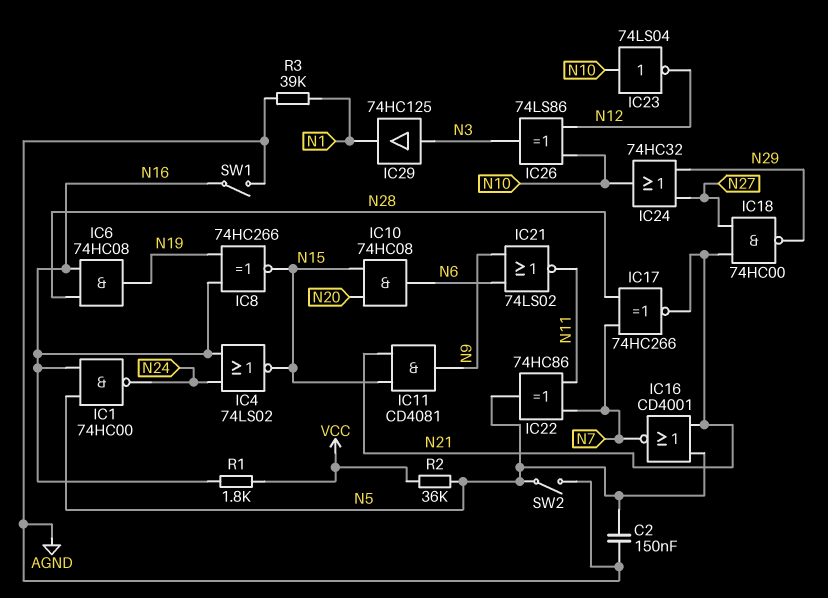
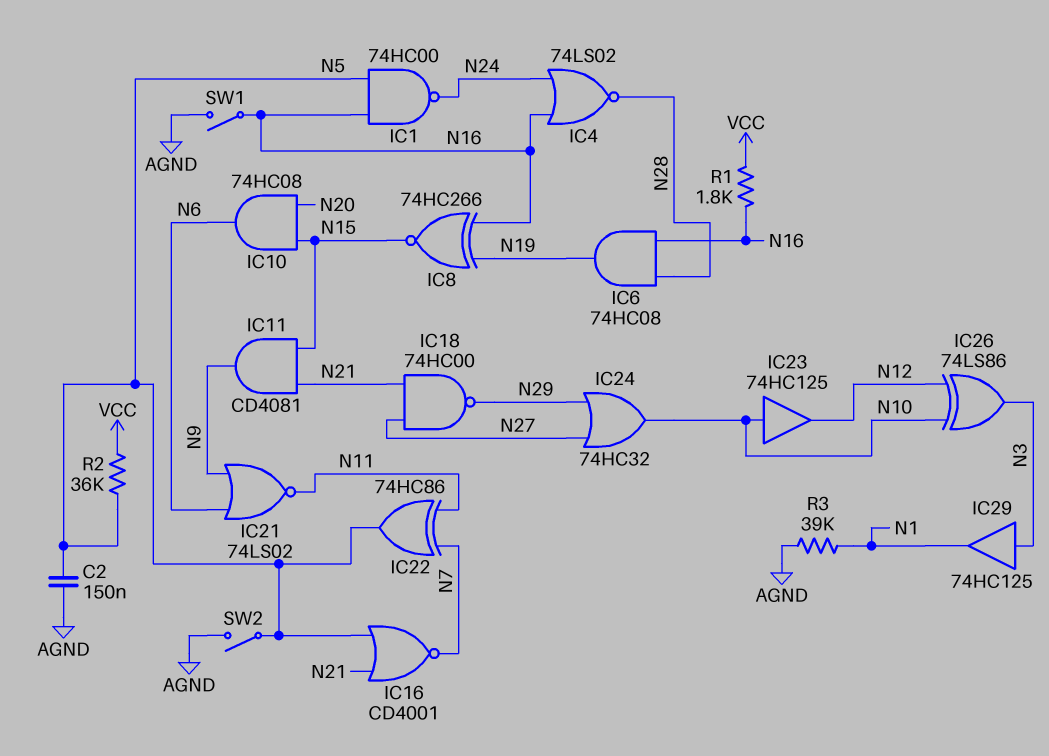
IC4: NOR 74LS02 (in N16, in N24, out N15) -> NOR 74LS02 (in N16, in N24, out N28)
IC17: XNOR 74HC266 (in N7, in N28, out N21) -> none
IC23: NOT 74LS04 (in N10, out N12) -> buffer 74HC125 (in N10, out N12)

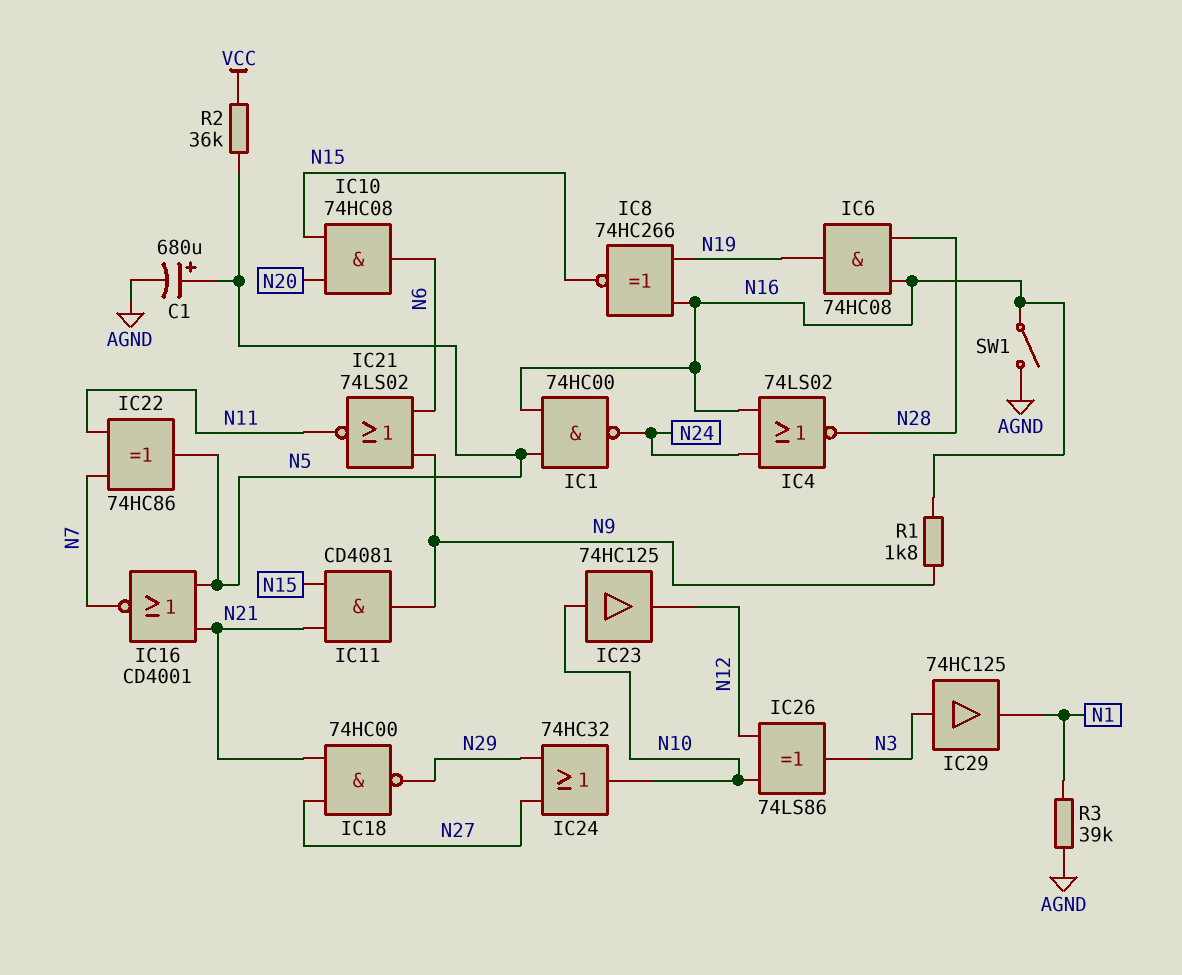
C1: none -> 680uF (plus N5, minus AGND)
C2: 150nF (AGND, N5) -> none
R1: 1.8k (N16, VCC) -> 1.8k (N9, N16)
SW2: switch (AGND, N5) -> none

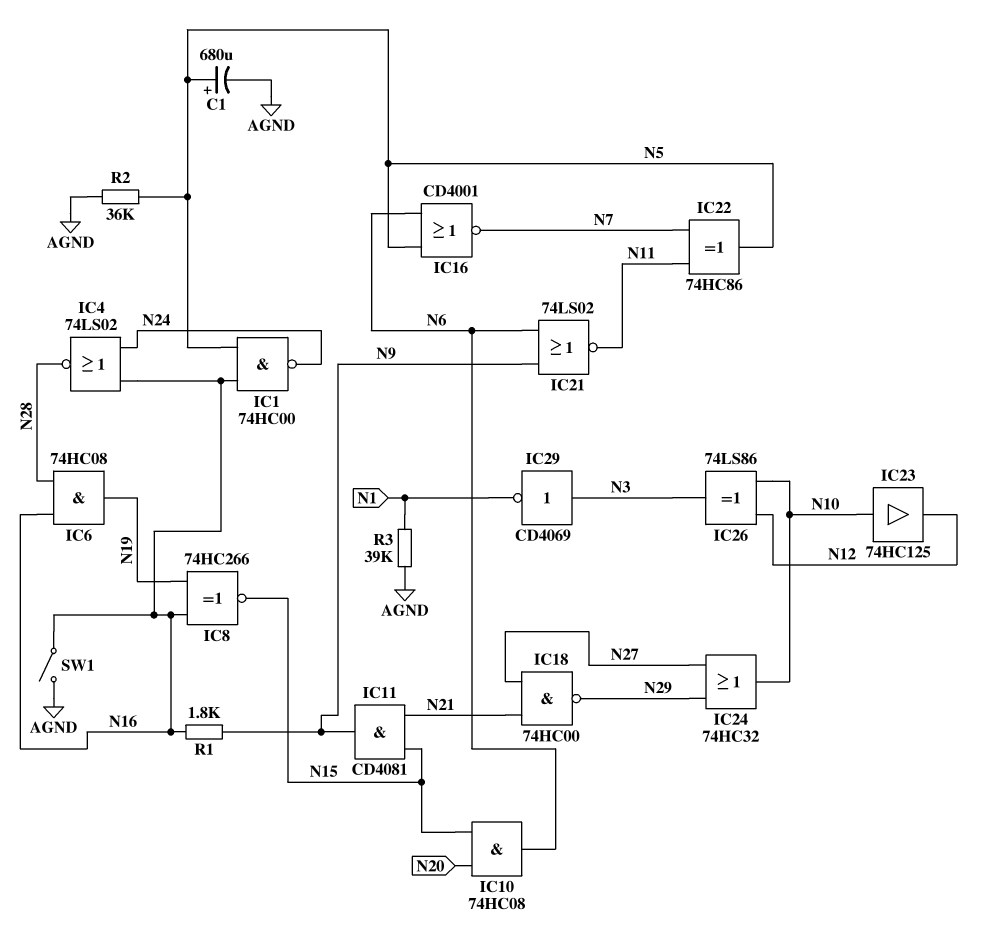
IC16: NOR CD4001 (in N5, in N21, out N7) -> NOR CD4001 (in N5, in N6, out N7)
IC29: buffer 74HC125 (in N3, out N1) -> NOT CD4069 (in N3, out N1)
R2: 36k (N5, VCC) -> 36k (AGND, N5)

